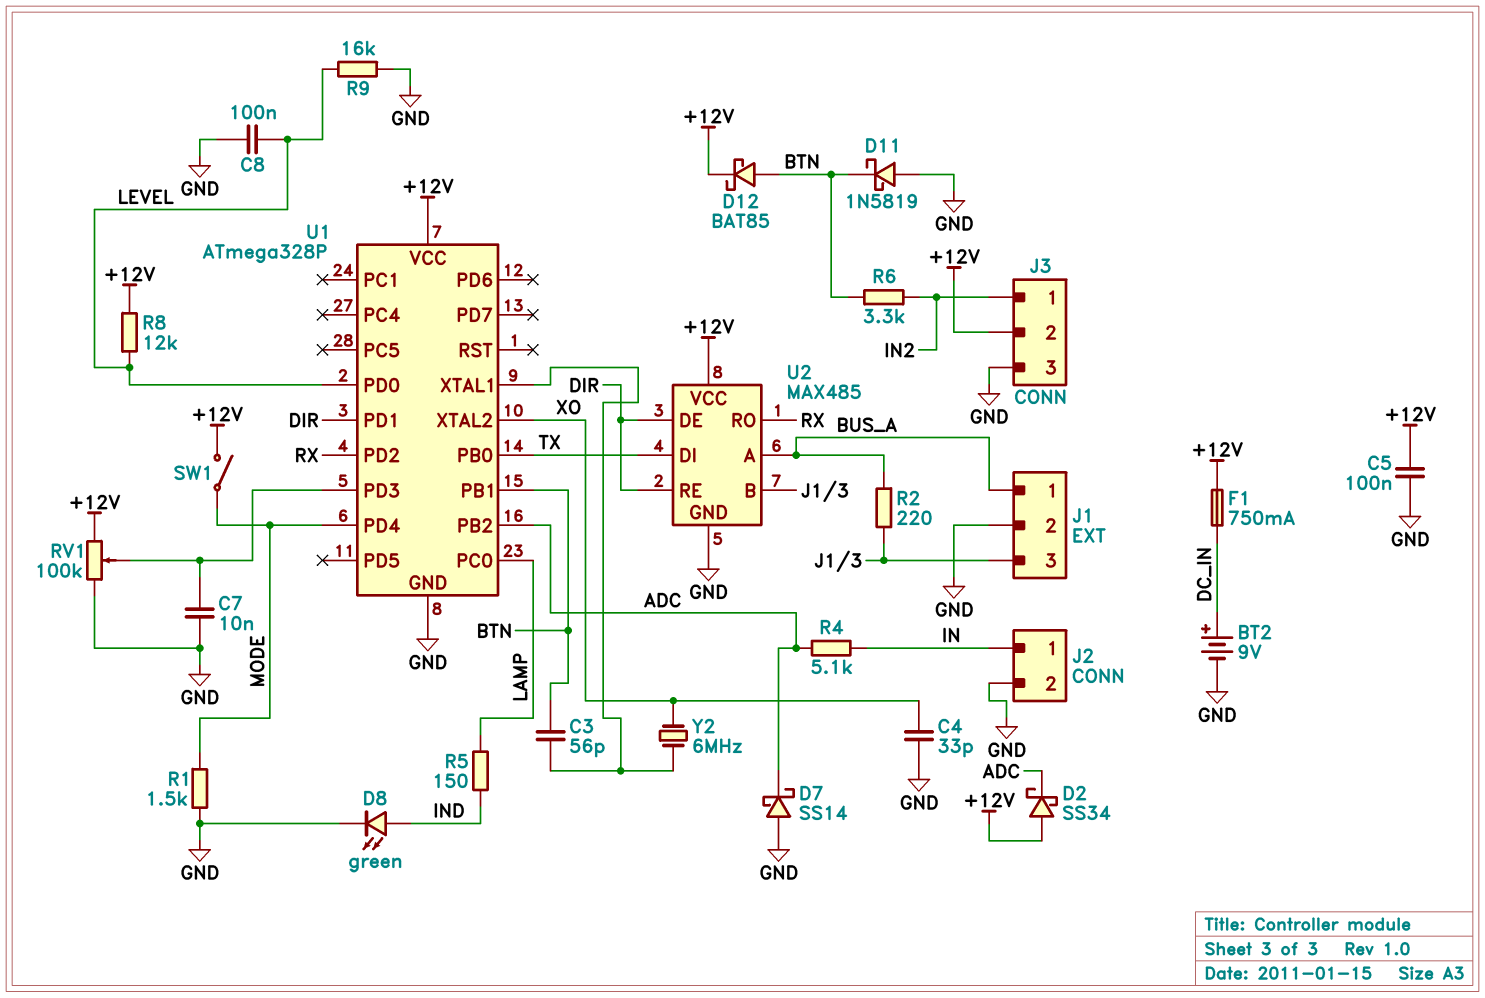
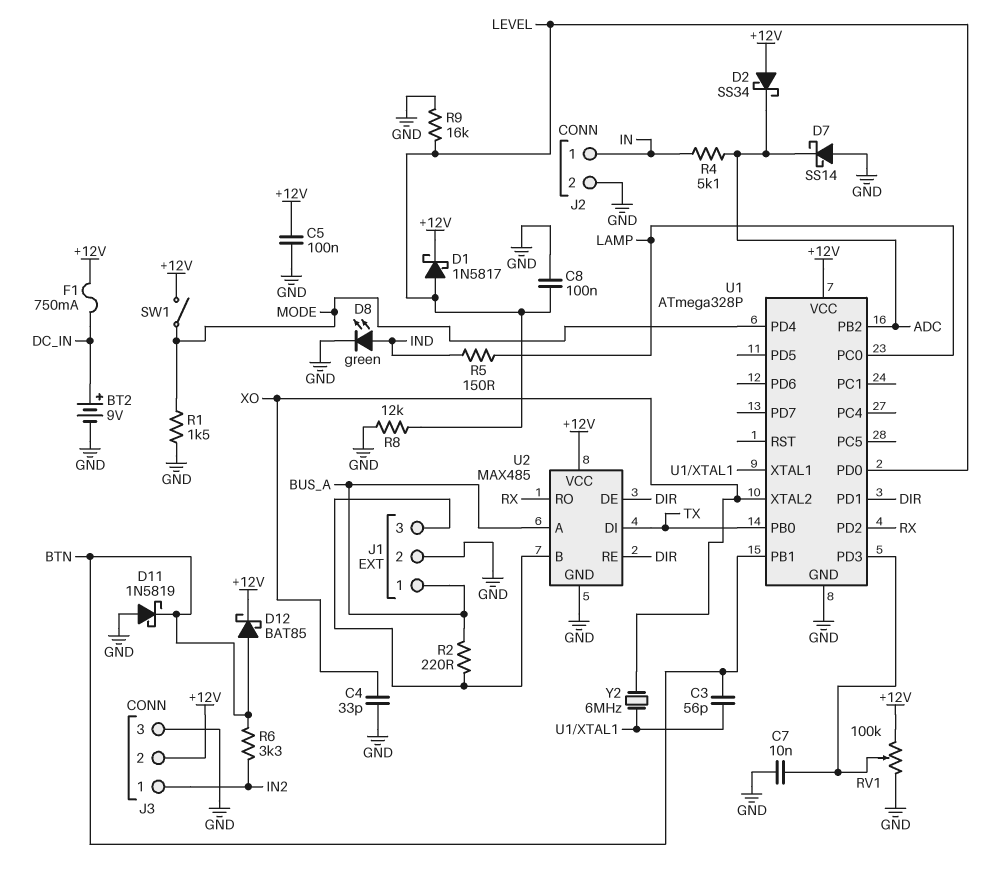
D1: none -> schottky 1N5817 (A LEVEL, K +12V)
R8: 12k (+12V, LEVEL) -> 12k (GND, LEVEL)

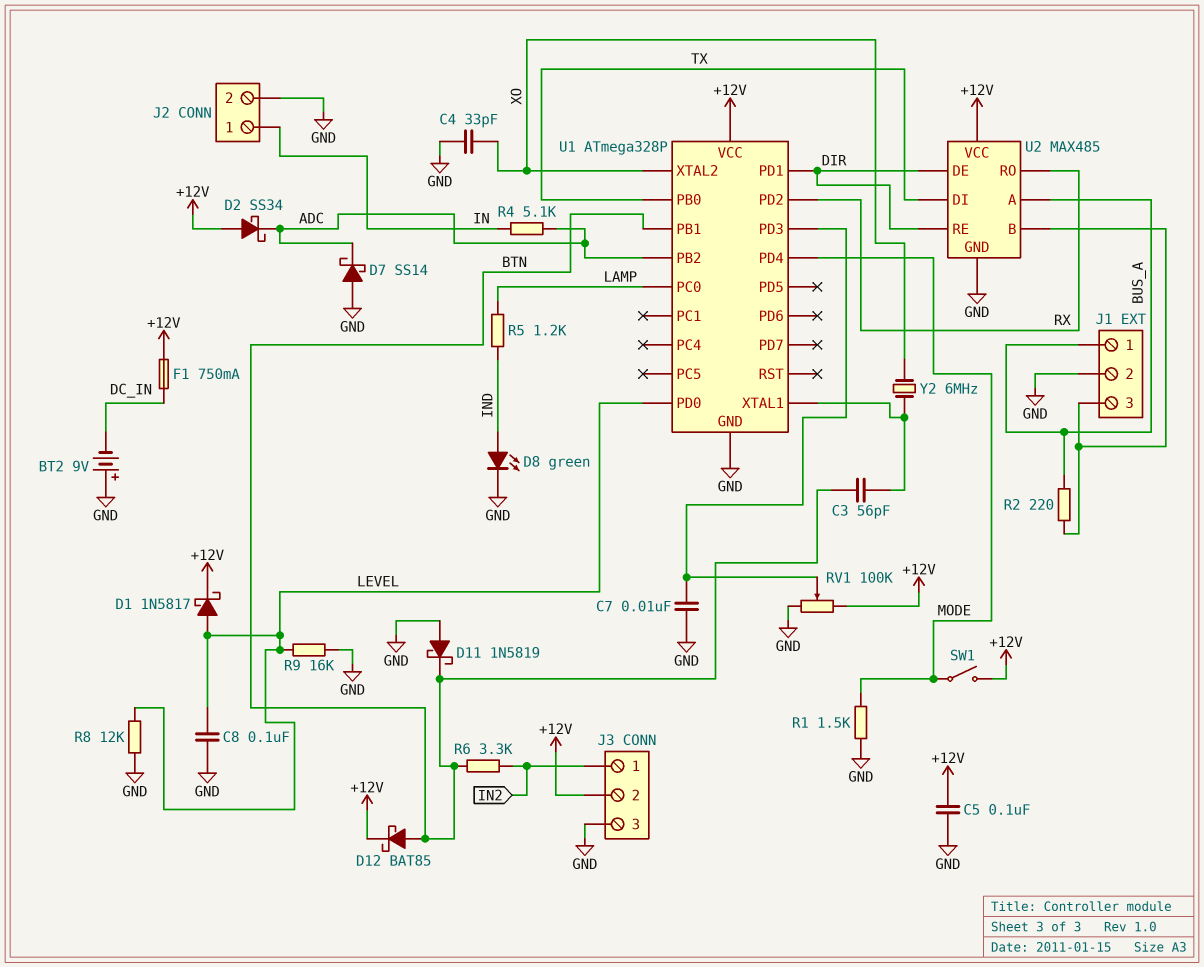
BT2: 9V (plus DC_IN, minus GND) -> 9V (plus GND, minus DC_IN)
R5: 150 (IND, LAMP) -> 1.2k (IND, LAMP)

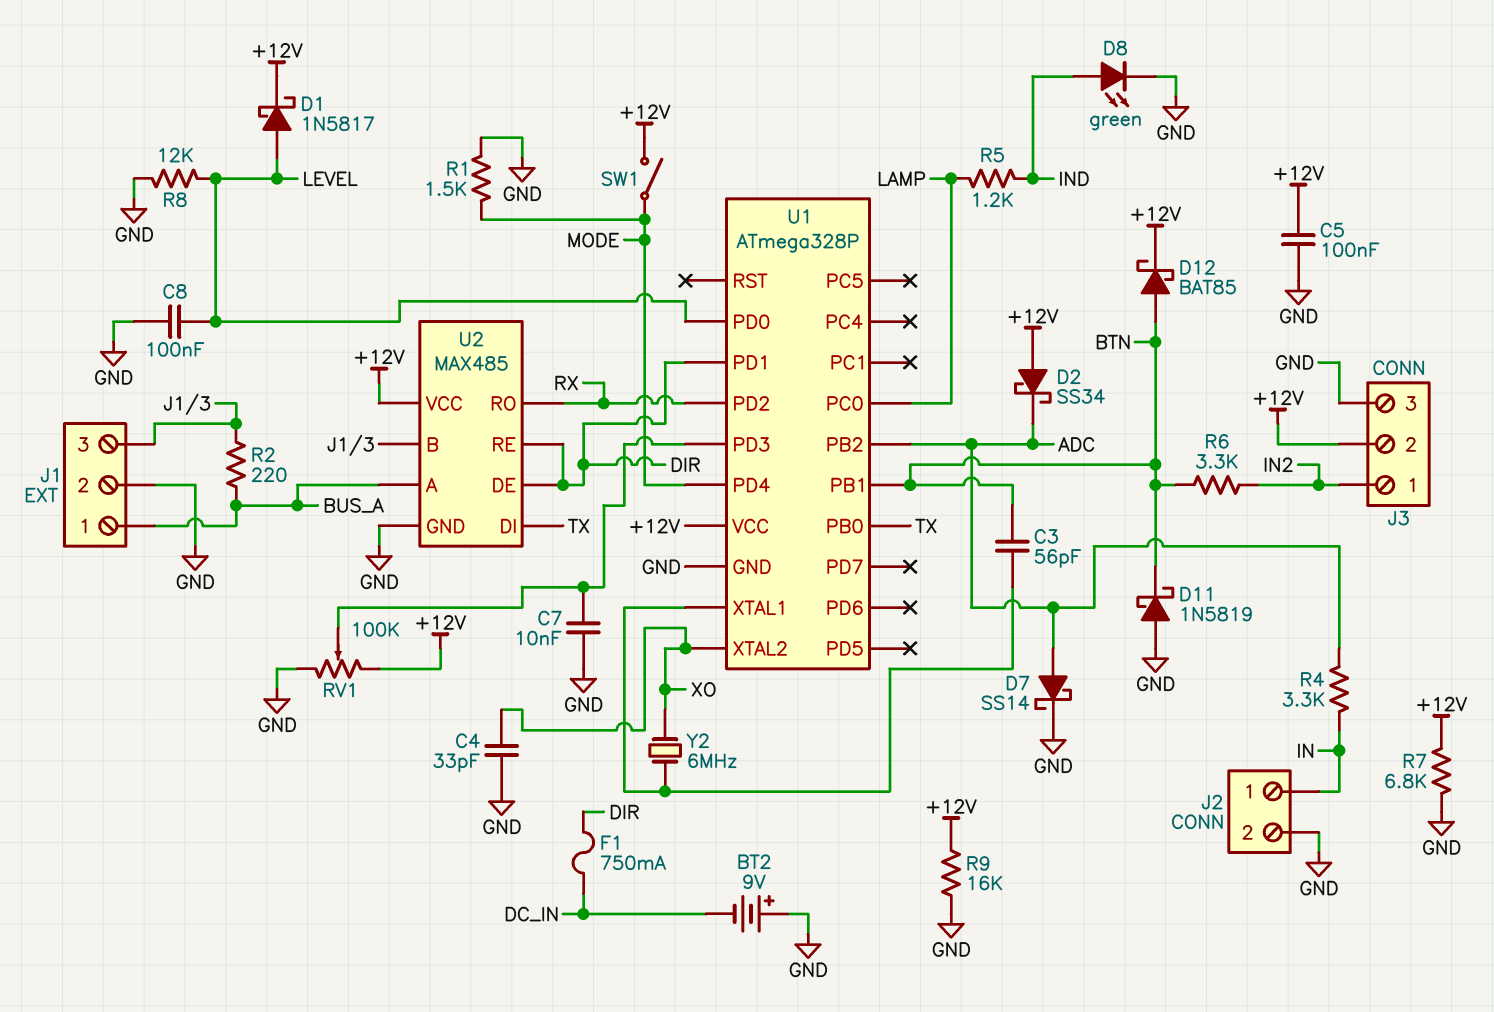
D7: schottky SS14 (A GND, K ADC) -> schottky SS14 (A ADC, K GND)
F1: 750mA (+12V, DC_IN) -> 750mA (DC_IN, DIR)
R4: 5.1k (ADC, IN) -> 3.3k (ADC, IN)
R7: none -> 6.8k (+12V, GND)
R9: 16k (GND, LEVEL) -> 16k (+12V, GND)

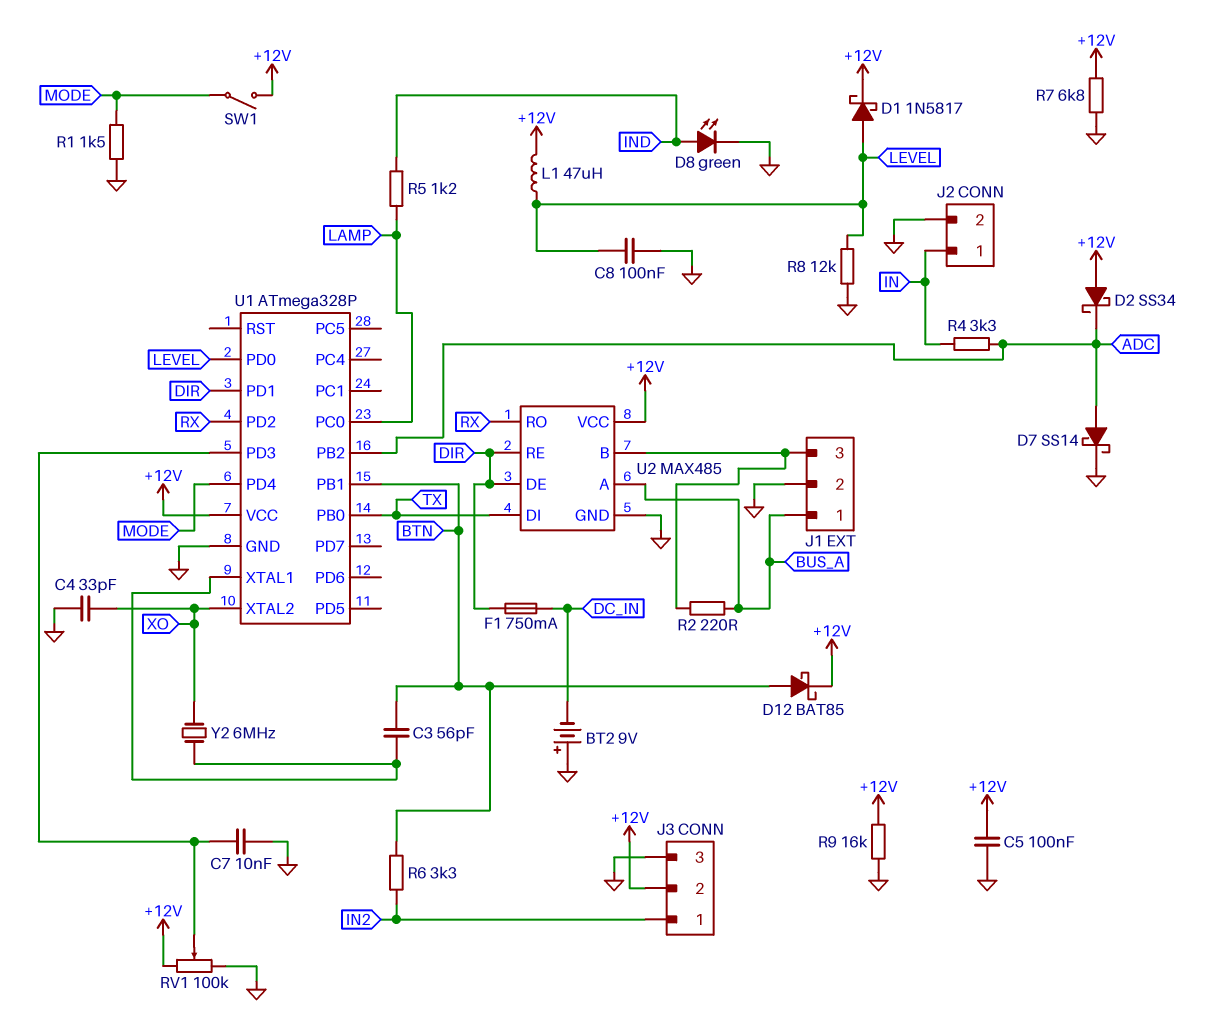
D11: schottky 1N5819 (A GND, K BTN) -> none
L1: none -> 47uH (+12V, LEVEL)

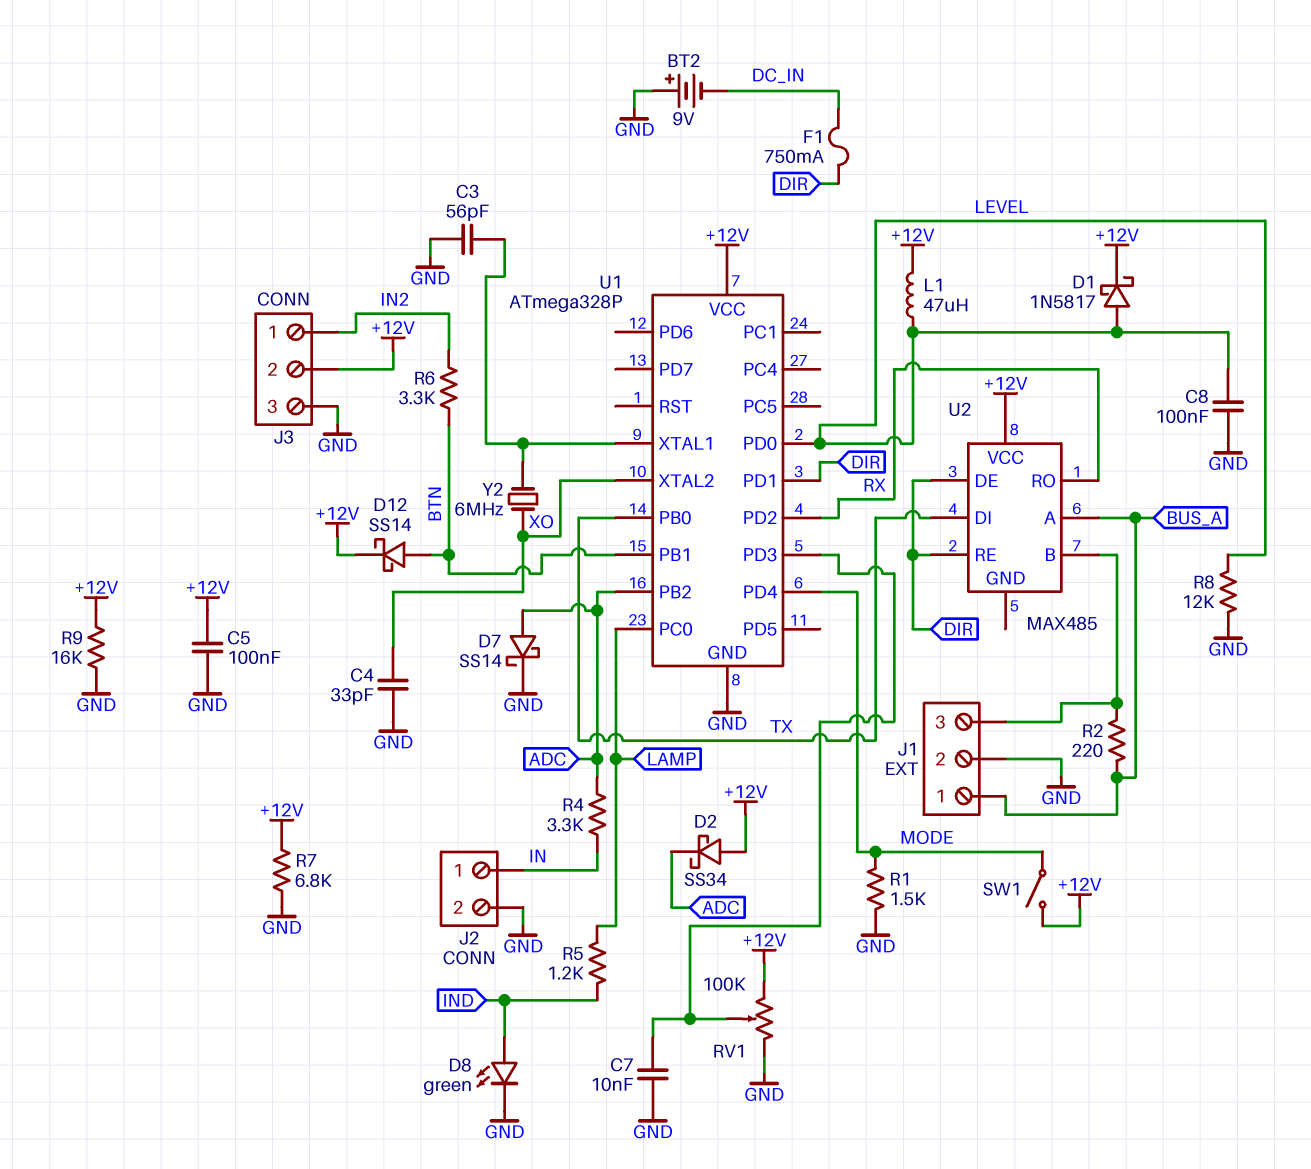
C3: 56pF (BTN, U1/XTAL1) -> 56pF (GND, U1/XTAL1)
D12: schottky BAT85 (A BTN, K +12V) -> schottky SS14 (A BTN, K +12V)
U2 pin GND: GND -> none

